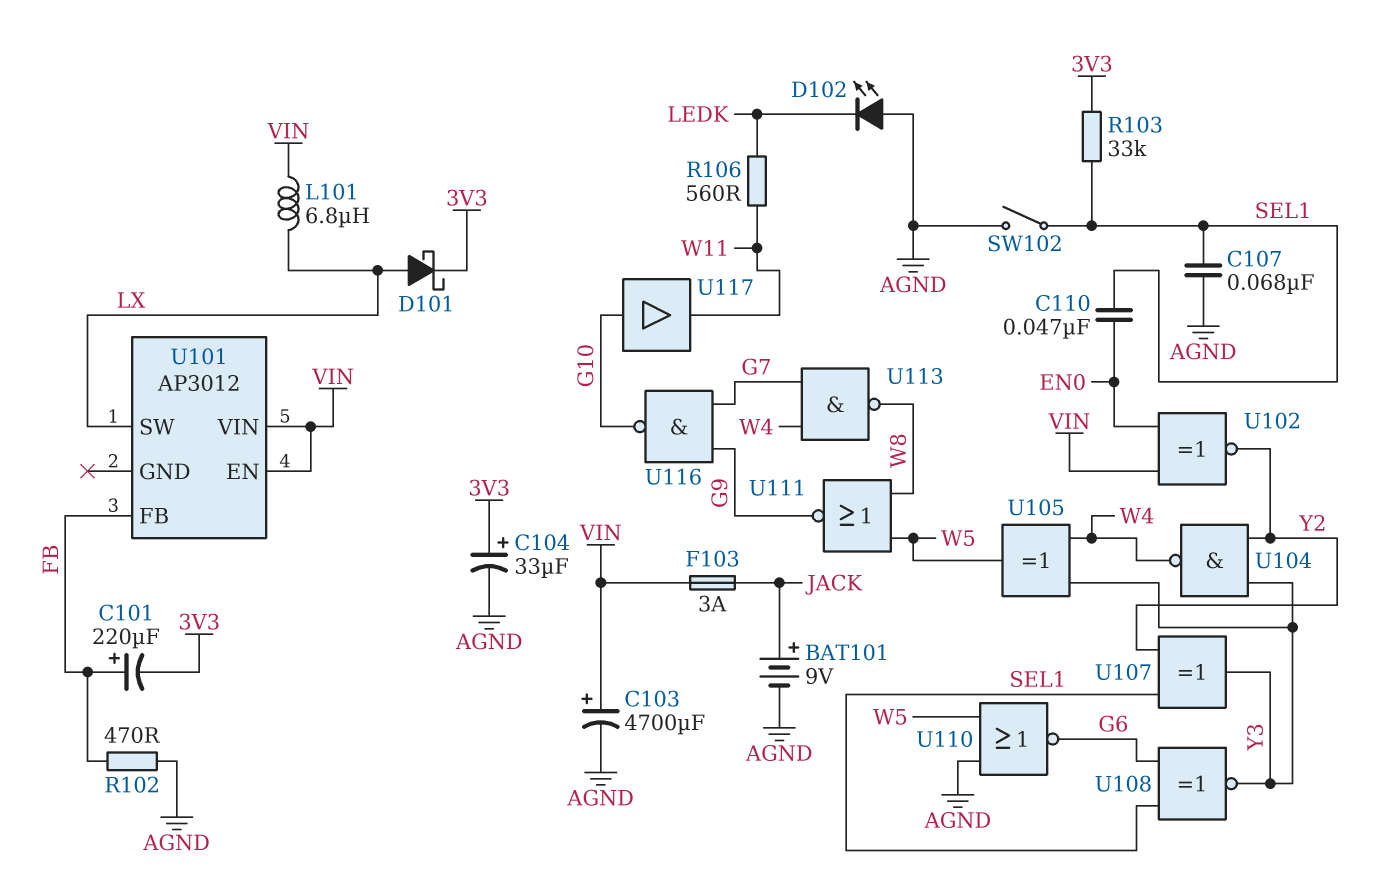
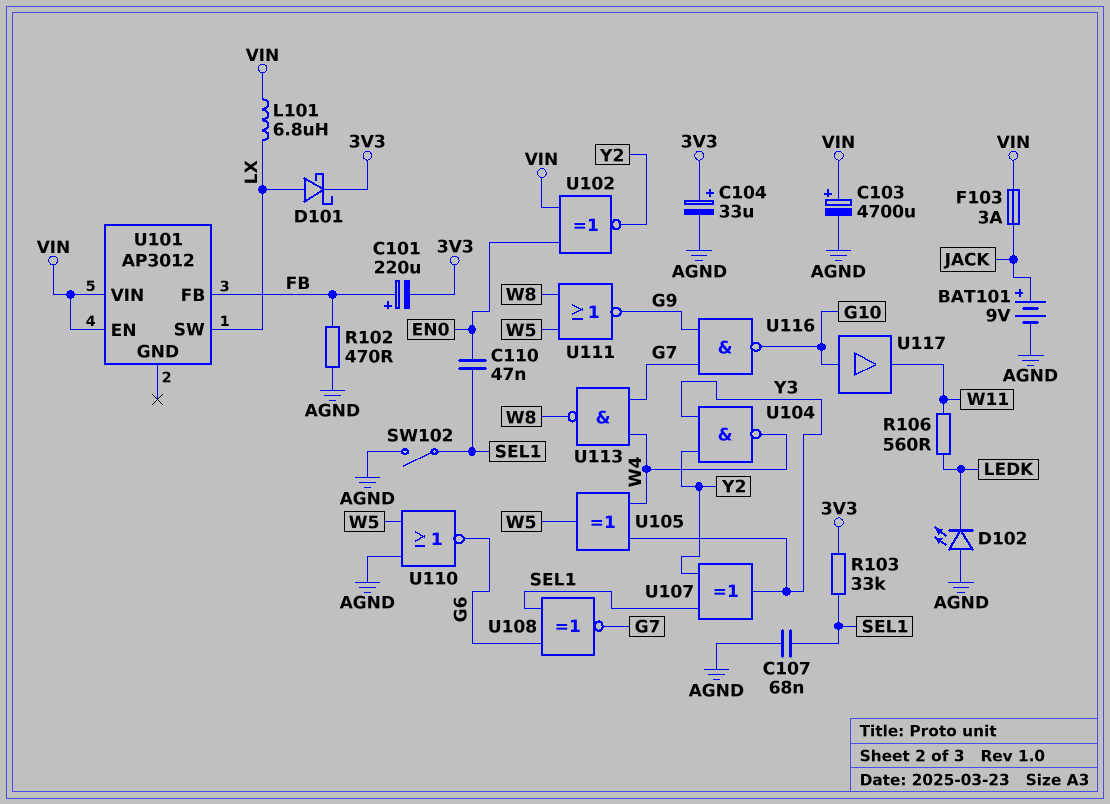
U108: XNOR (in G6, in SEL1, out Y3) -> XNOR (in G6, in SEL1, out G7)

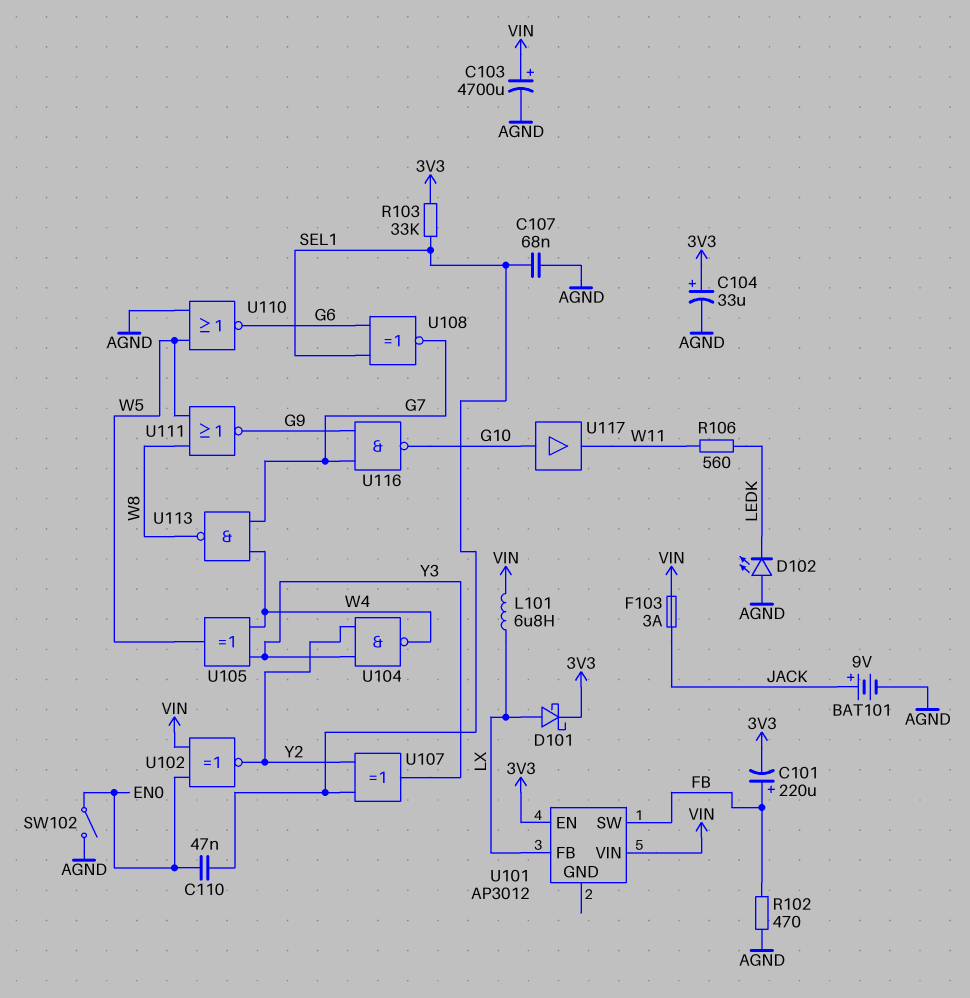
SW102: switch (AGND, SEL1) -> switch (AGND, EN0)
U101 pin EN: VIN -> 3V3
U101 pin FB: FB -> LX
U101 pin SW: LX -> FB

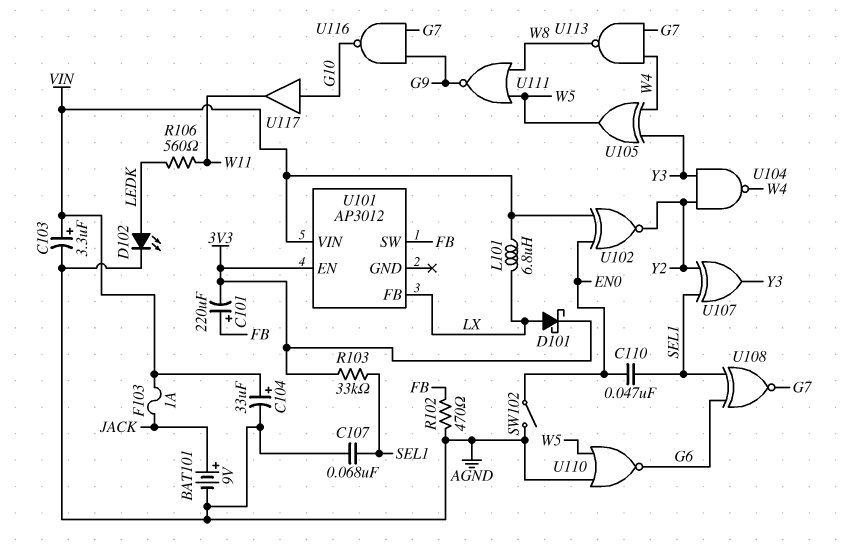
C103: 4700uF (plus VIN, minus AGND) -> 3.3uF (plus VIN, minus AGND)
C104: 33uF (plus 3V3, minus AGND) -> 33uF (plus VIN, minus AGND)
D102: LED (A AGND, K LEDK) -> LED (A LEDK, K AGND)
F103: 3A (JACK, VIN) -> 1A (JACK, VIN)

